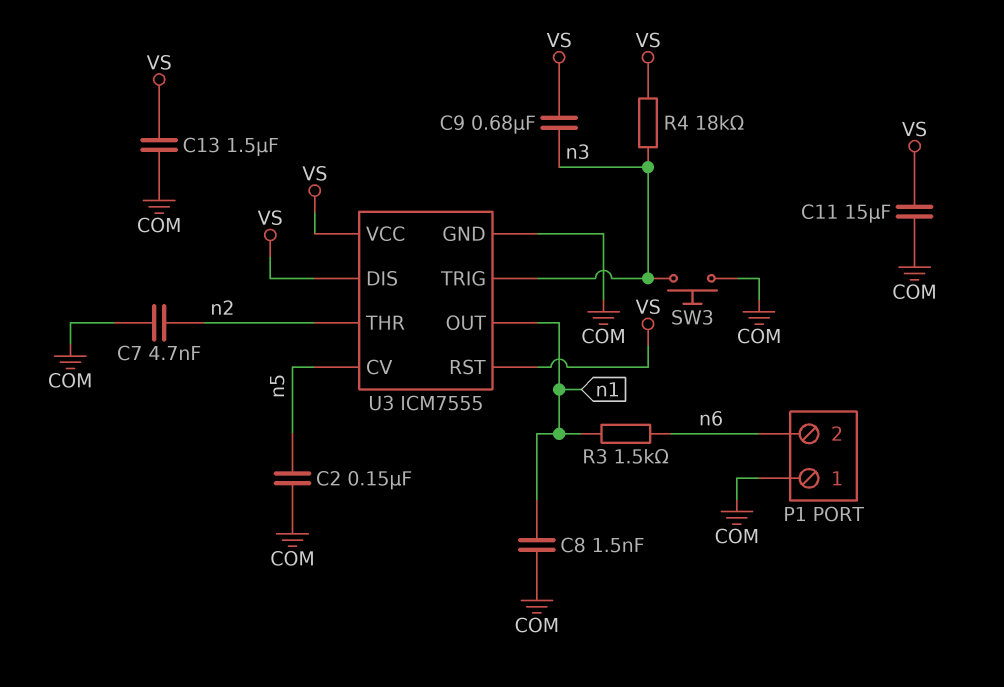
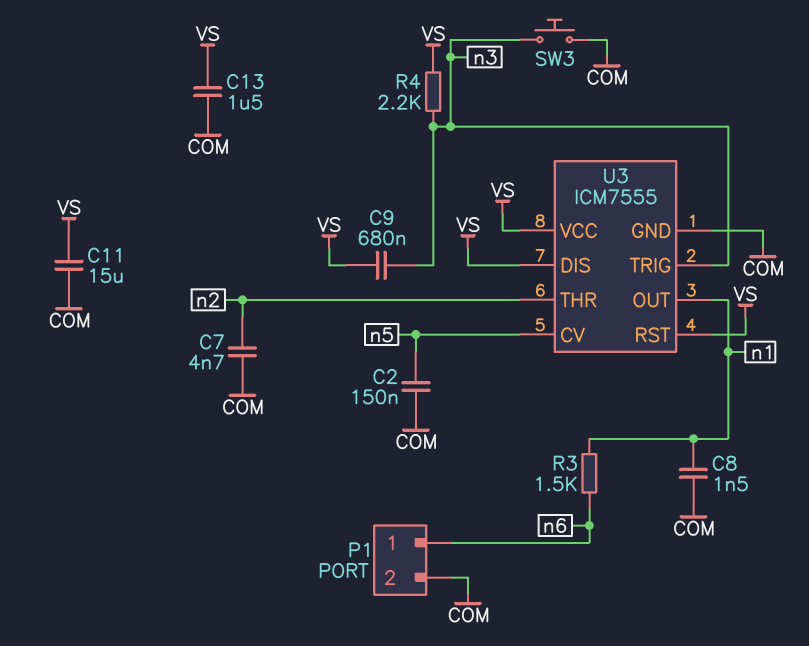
P1 pin 1: COM -> n6
P1 pin 2: n6 -> COM
R4: 18k (VS, n3) -> 2.2k (VS, n3)

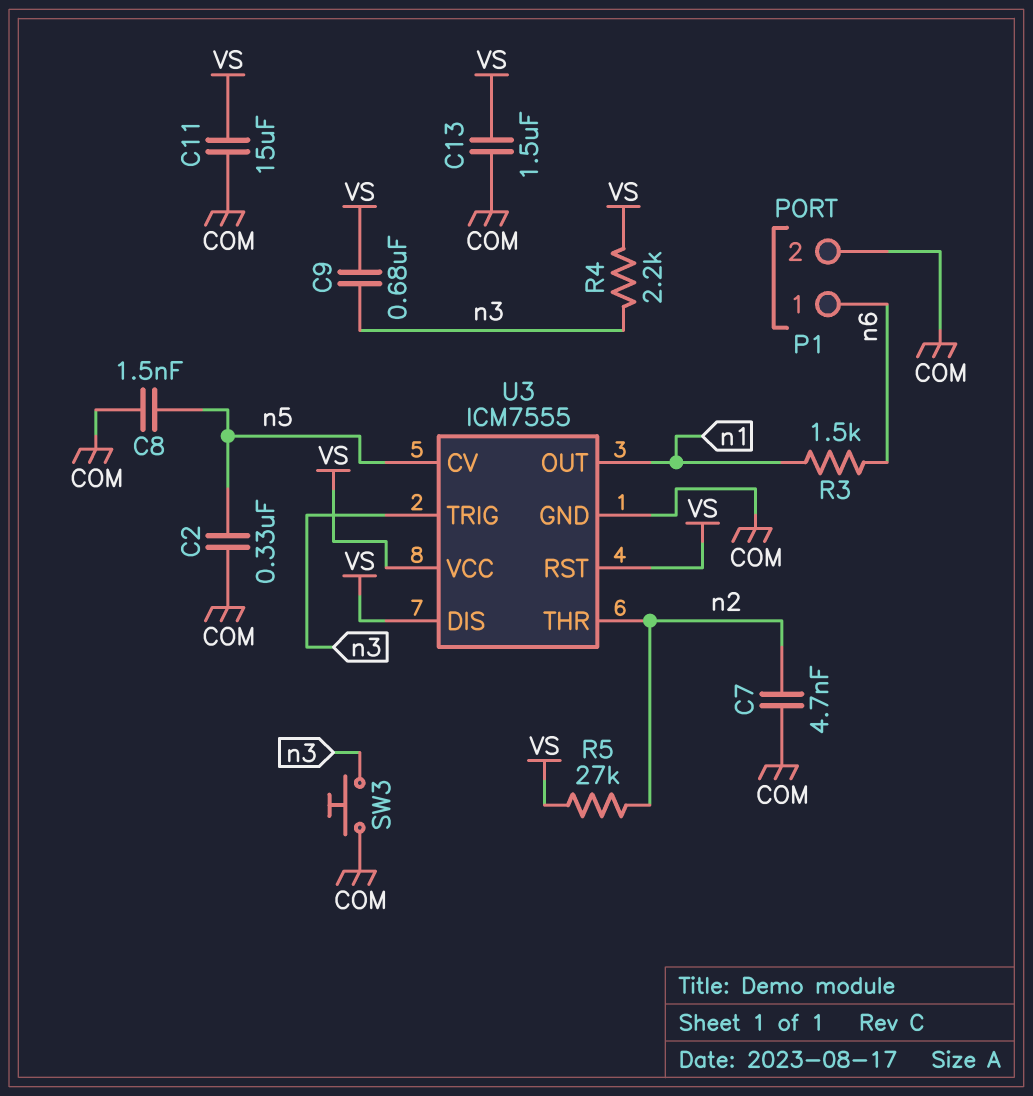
C2: 150nF (COM, n5) -> 330nF (COM, n5)
C8: 1.5nF (COM, n1) -> 1.5nF (COM, n5)
R5: none -> 27k (VS, n2)

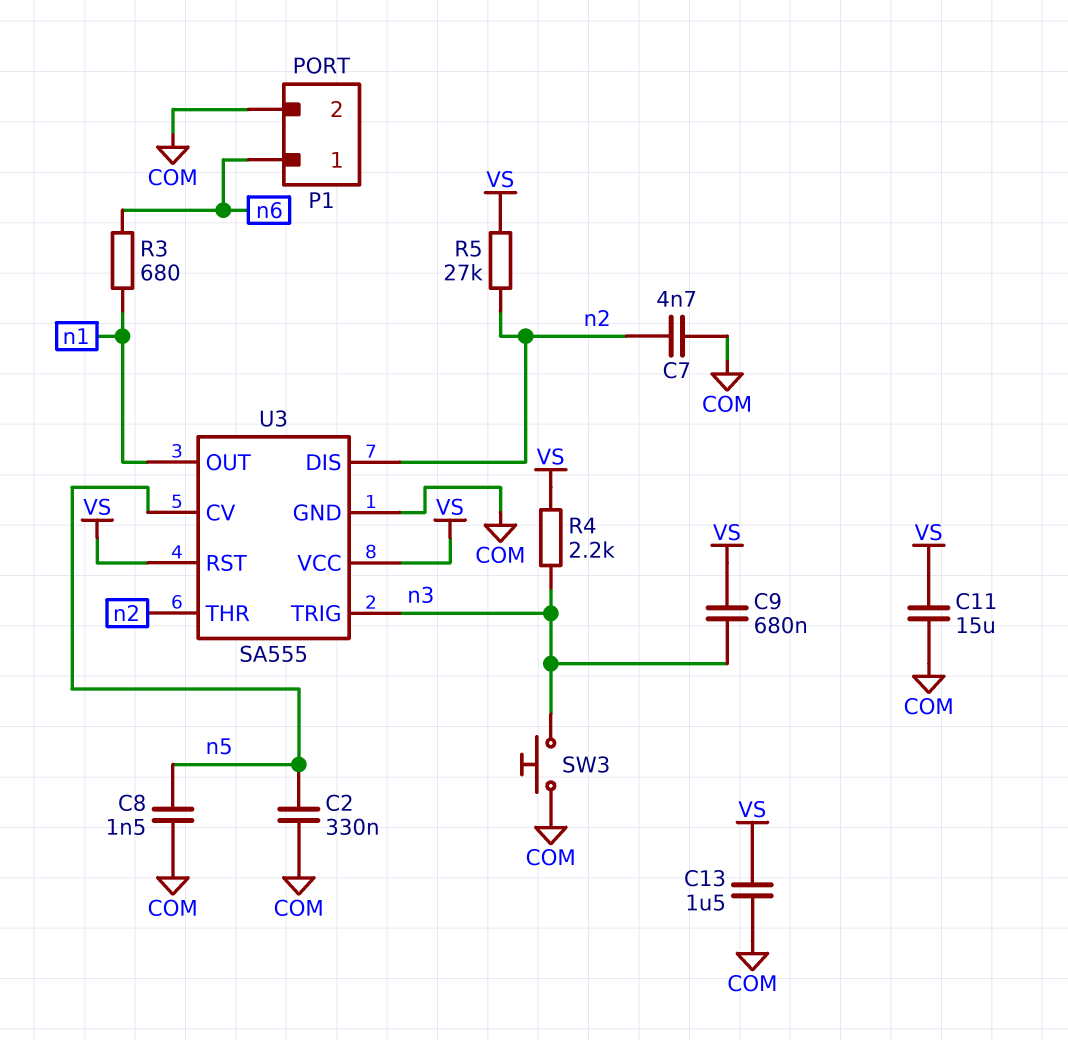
R3: 1.5k (n1, n6) -> 680 (n1, n6)
U3: ICM7555 -> SA555
U3 pin DIS: VS -> n2

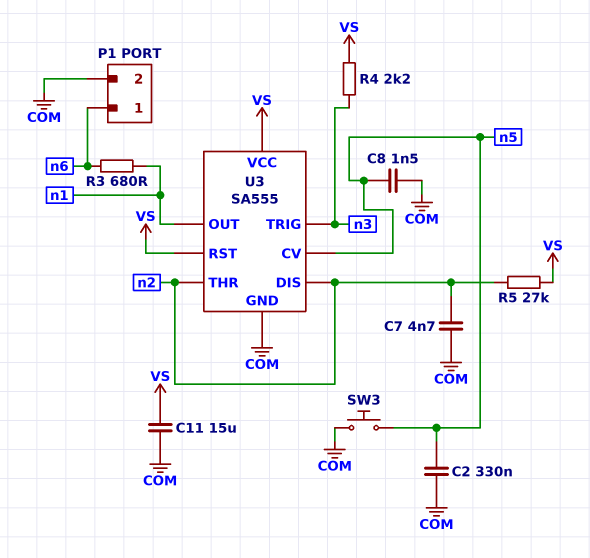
C9: 680nF (VS, n3) -> none
C13: 1.5uF (COM, VS) -> none
SW3: button (COM, n3) -> button (COM, n5)

